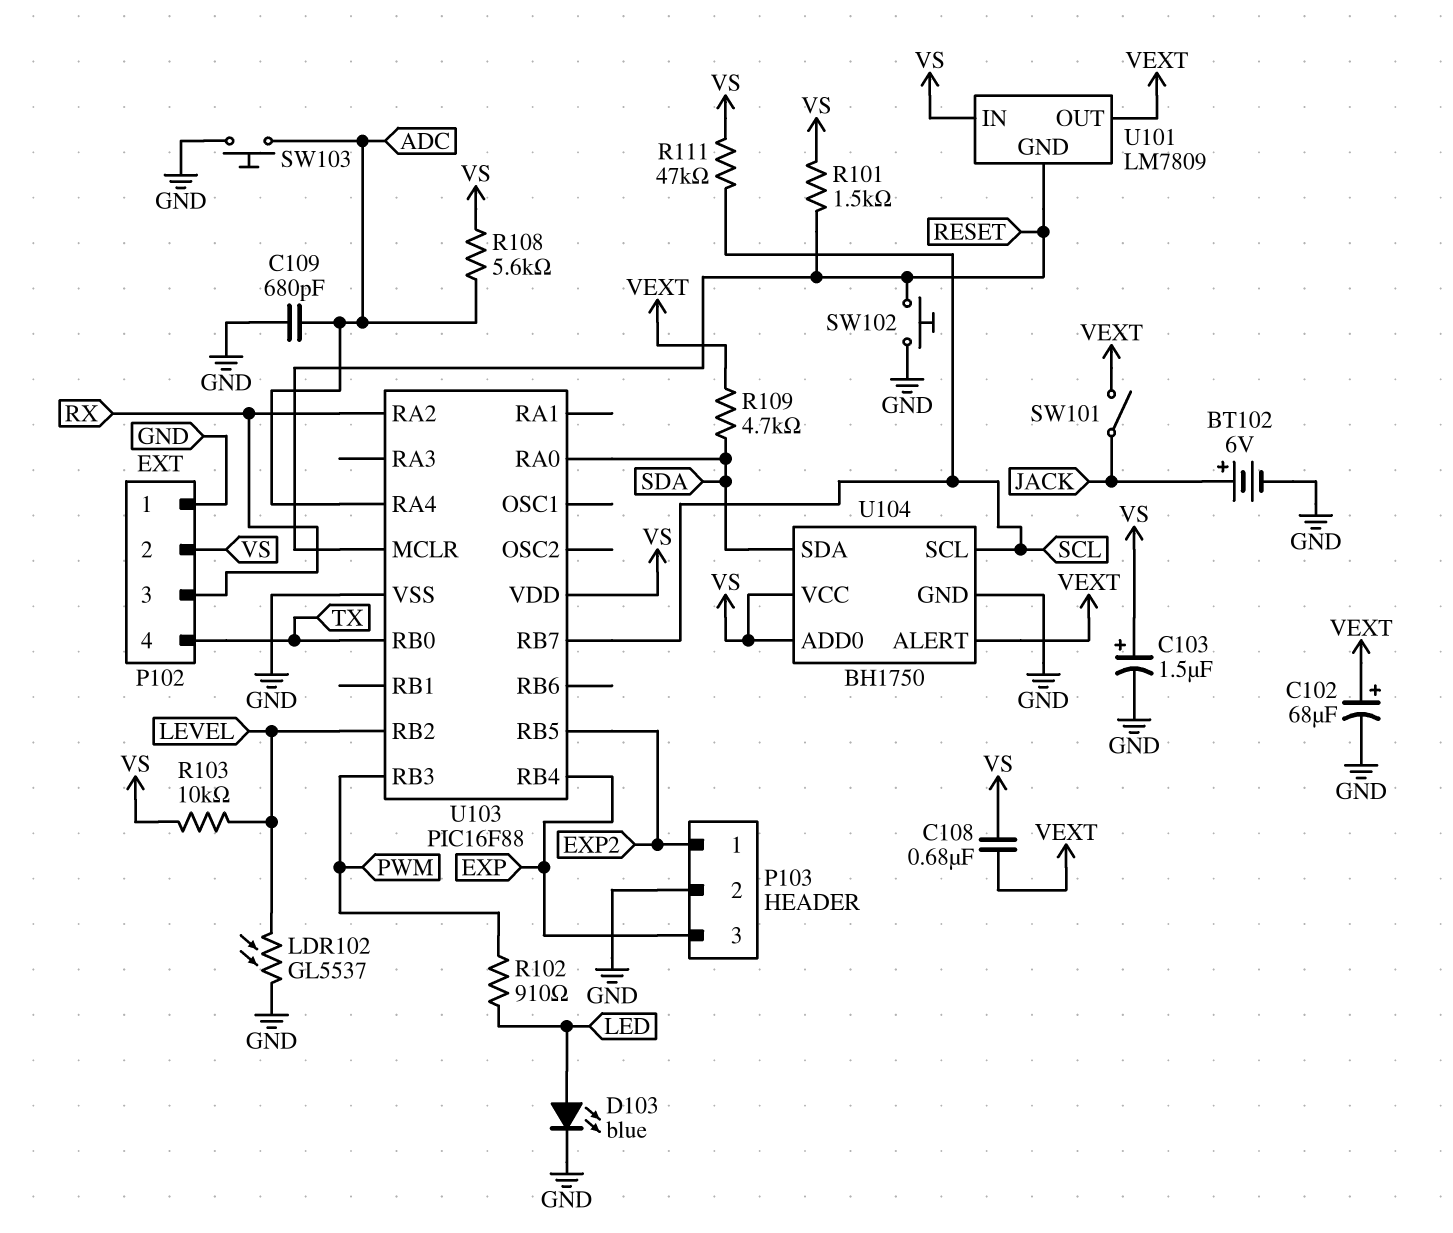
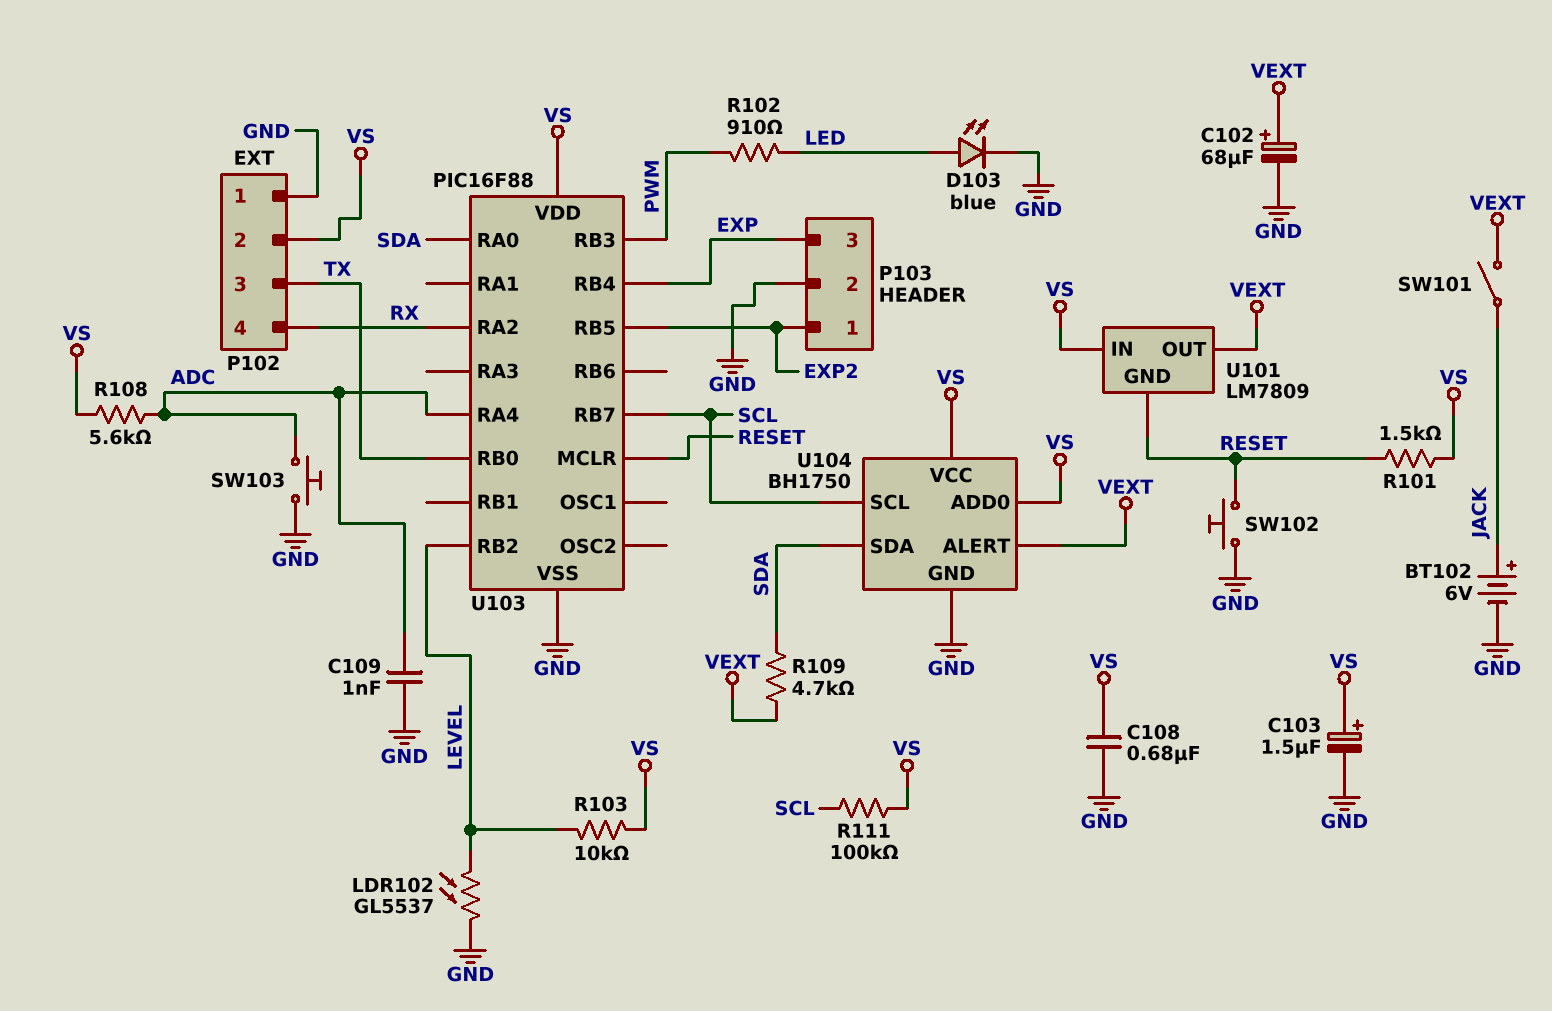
C108: 680nF (VEXT, VS) -> 680nF (GND, VS)
C109: 680pF (ADC, GND) -> 1nF (ADC, GND)
P102 pin 3: RX -> TX
P102 pin 4: TX -> RX
R111: 47k (SCL, VS) -> 100k (SCL, VS)

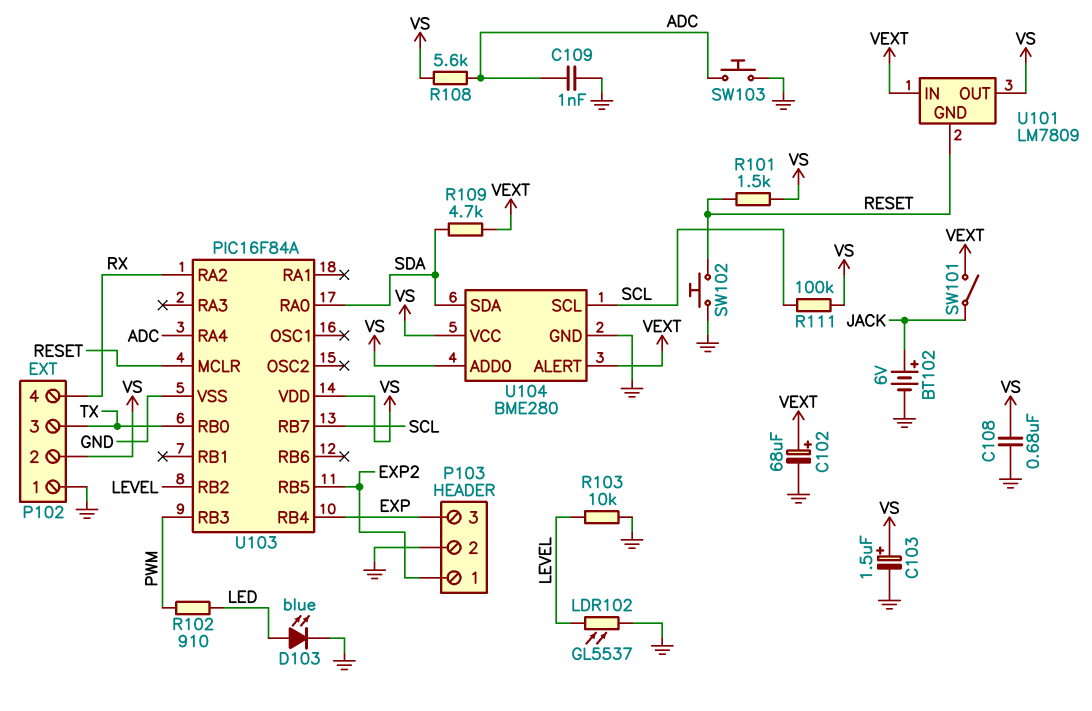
R103: 10k (LEVEL, VS) -> 10k (GND, LEVEL)
U101 pin IN: VS -> VEXT
U101 pin OUT: VEXT -> VS
U103: PIC16F88 -> PIC16F84A
U104: BH1750 -> BME280

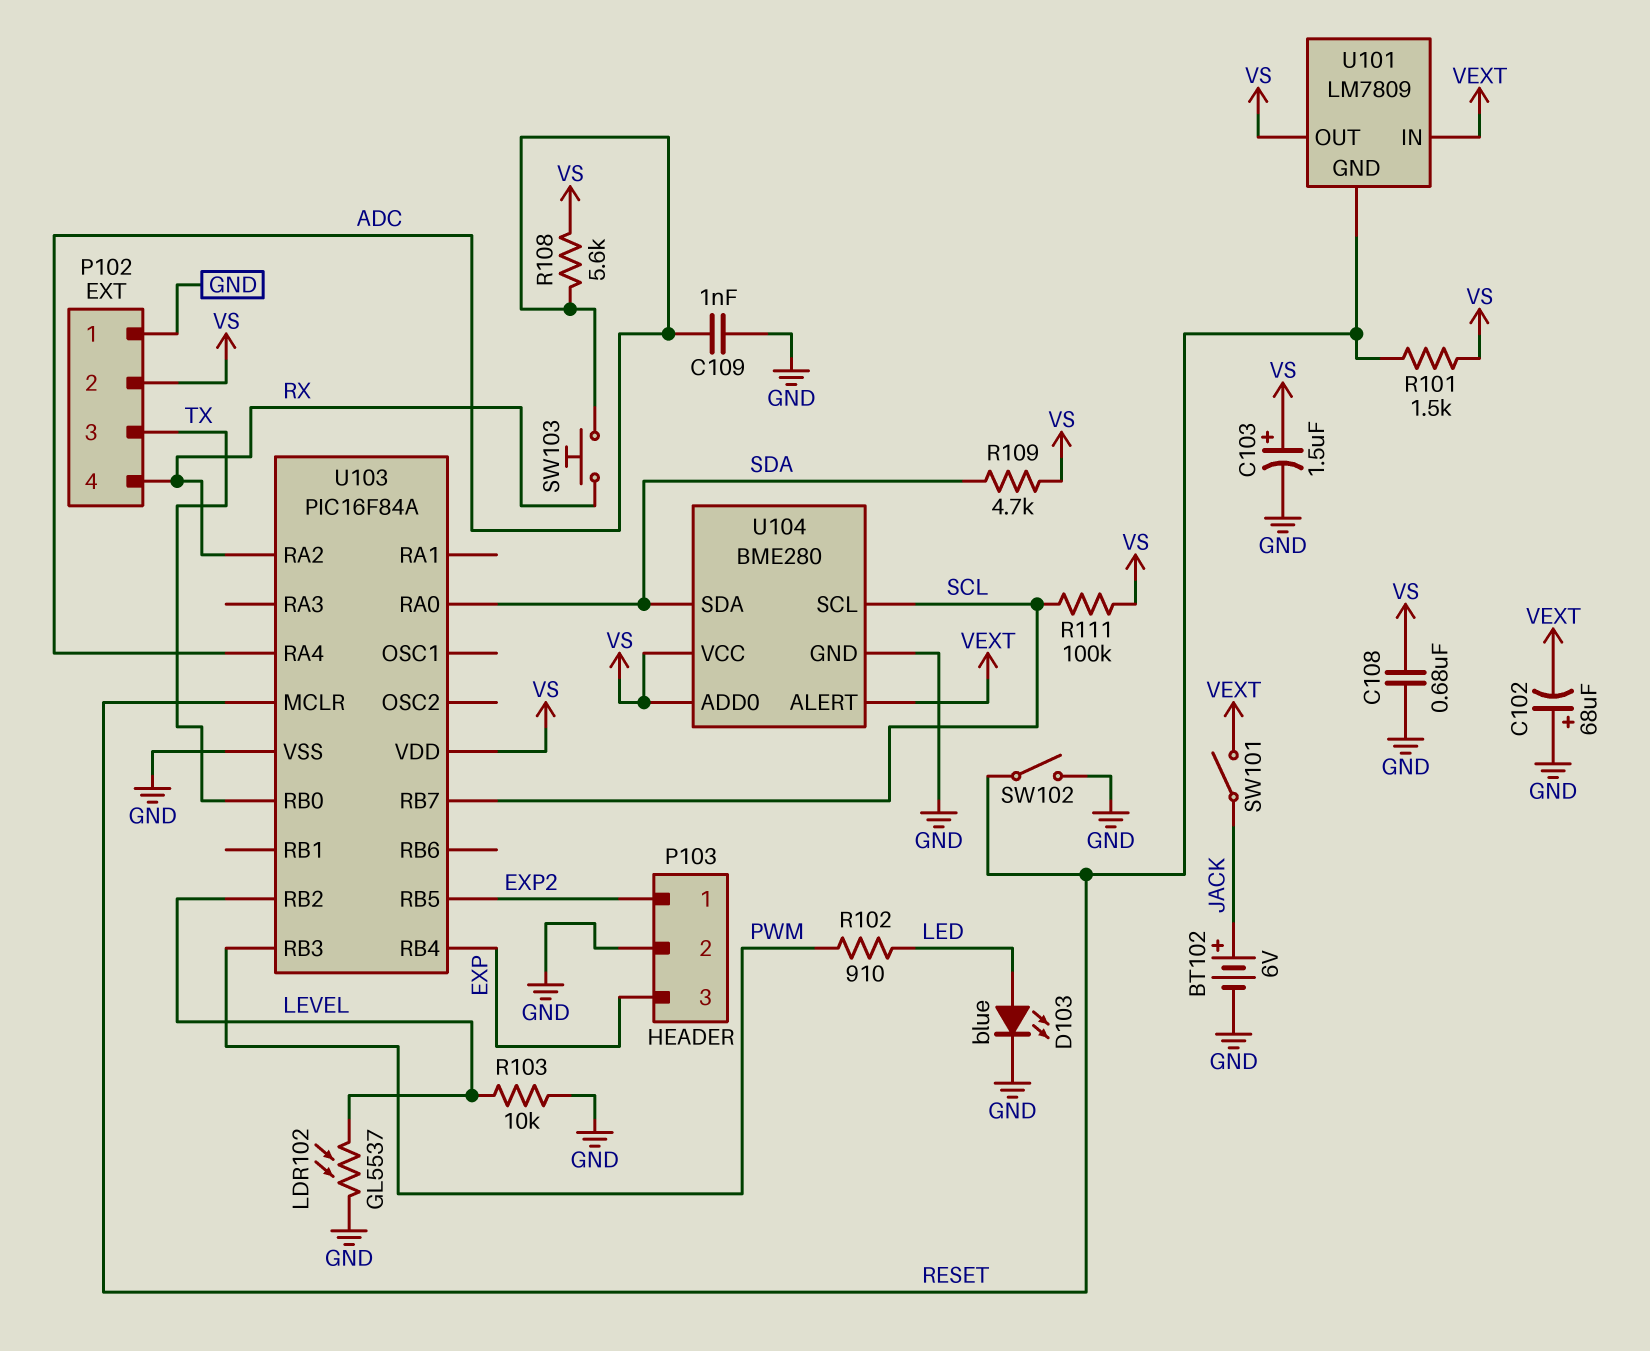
C102: 68uF (plus VEXT, minus GND) -> 68uF (plus GND, minus VEXT)
R109: 4.7k (SDA, VEXT) -> 4.7k (SDA, VS)
SW102: button (GND, RESET) -> switch (GND, RESET)
SW103: button (ADC, GND) -> button (ADC, RX)

